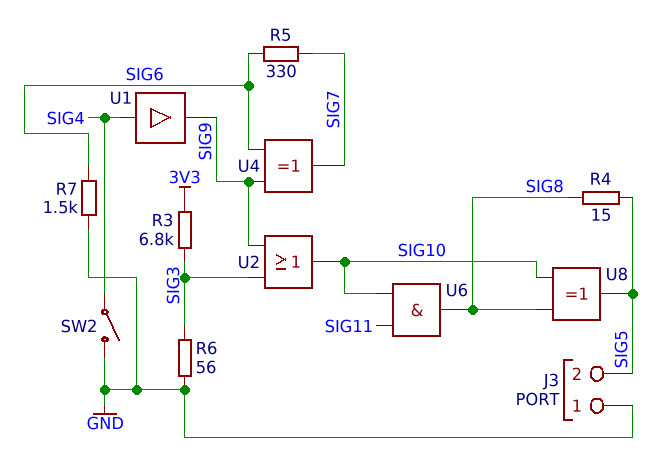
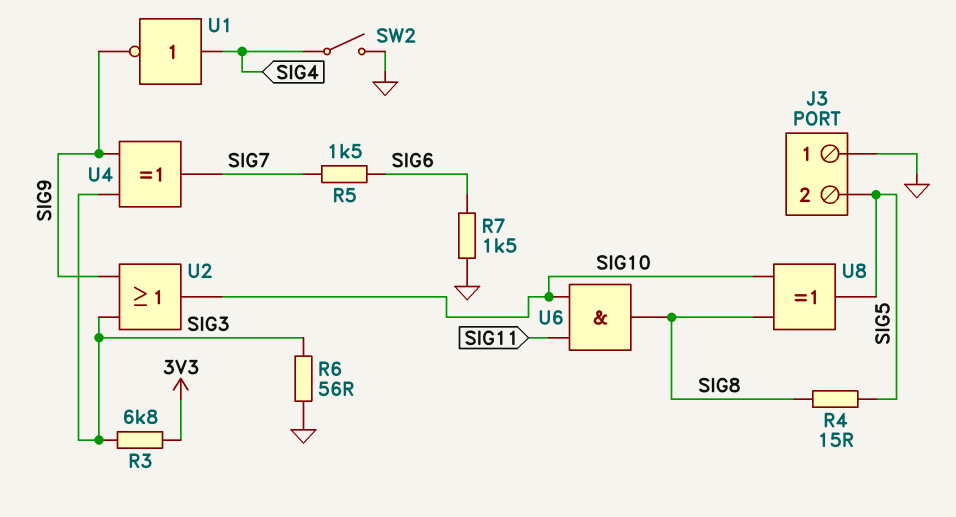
R5: 330 (SIG6, SIG7) -> 1.5k (SIG6, SIG7)
U1: buffer (in SIG4, out SIG9) -> NOT (in SIG4, out SIG9)
U4: XOR (in SIG6, in SIG9, out SIG7) -> XOR (in SIG3, in SIG9, out SIG7)

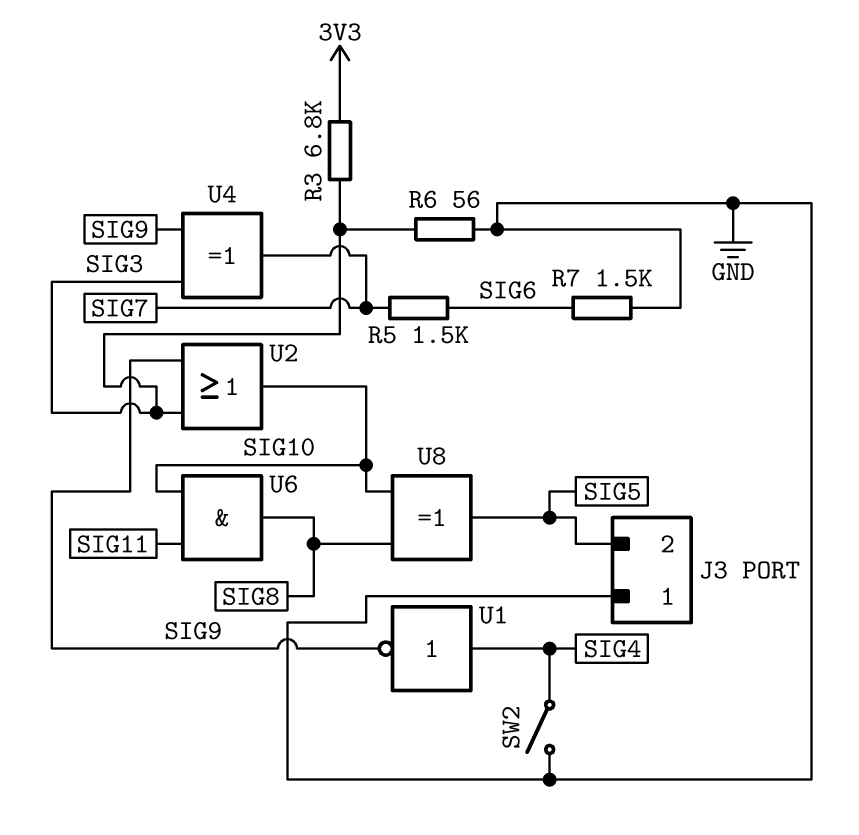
R4: 15 (SIG5, SIG8) -> none

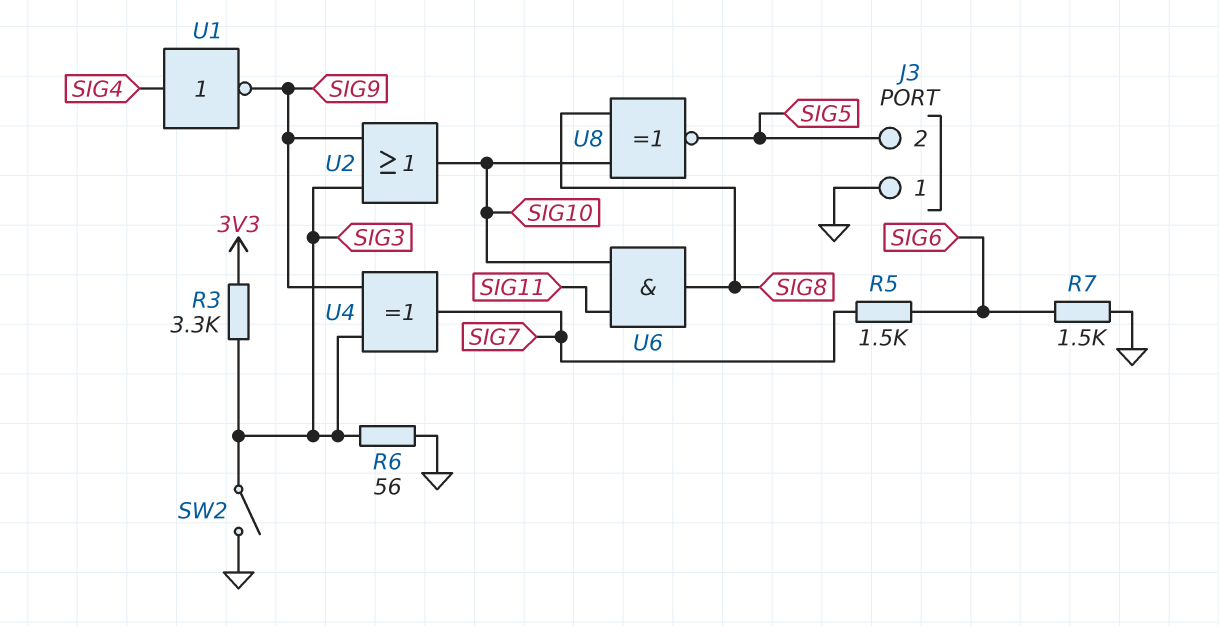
R3: 6.8k (3V3, SIG3) -> 3.3k (3V3, SIG3)
SW2: switch (GND, SIG4) -> switch (GND, SIG3)
U8: XOR (in SIG8, in SIG10, out SIG5) -> XNOR (in SIG8, in SIG10, out SIG5)

